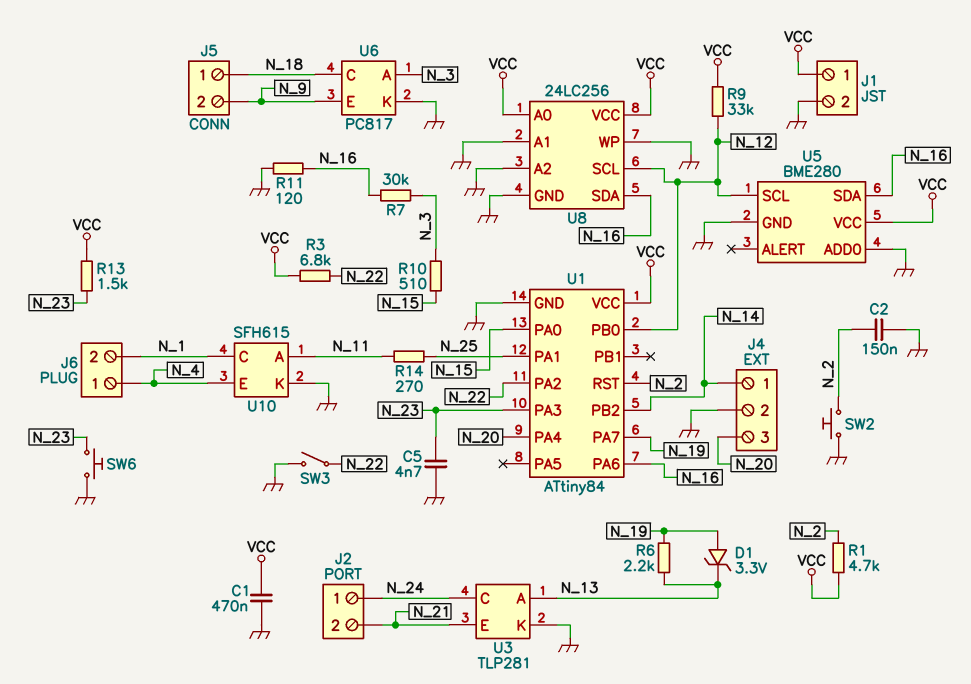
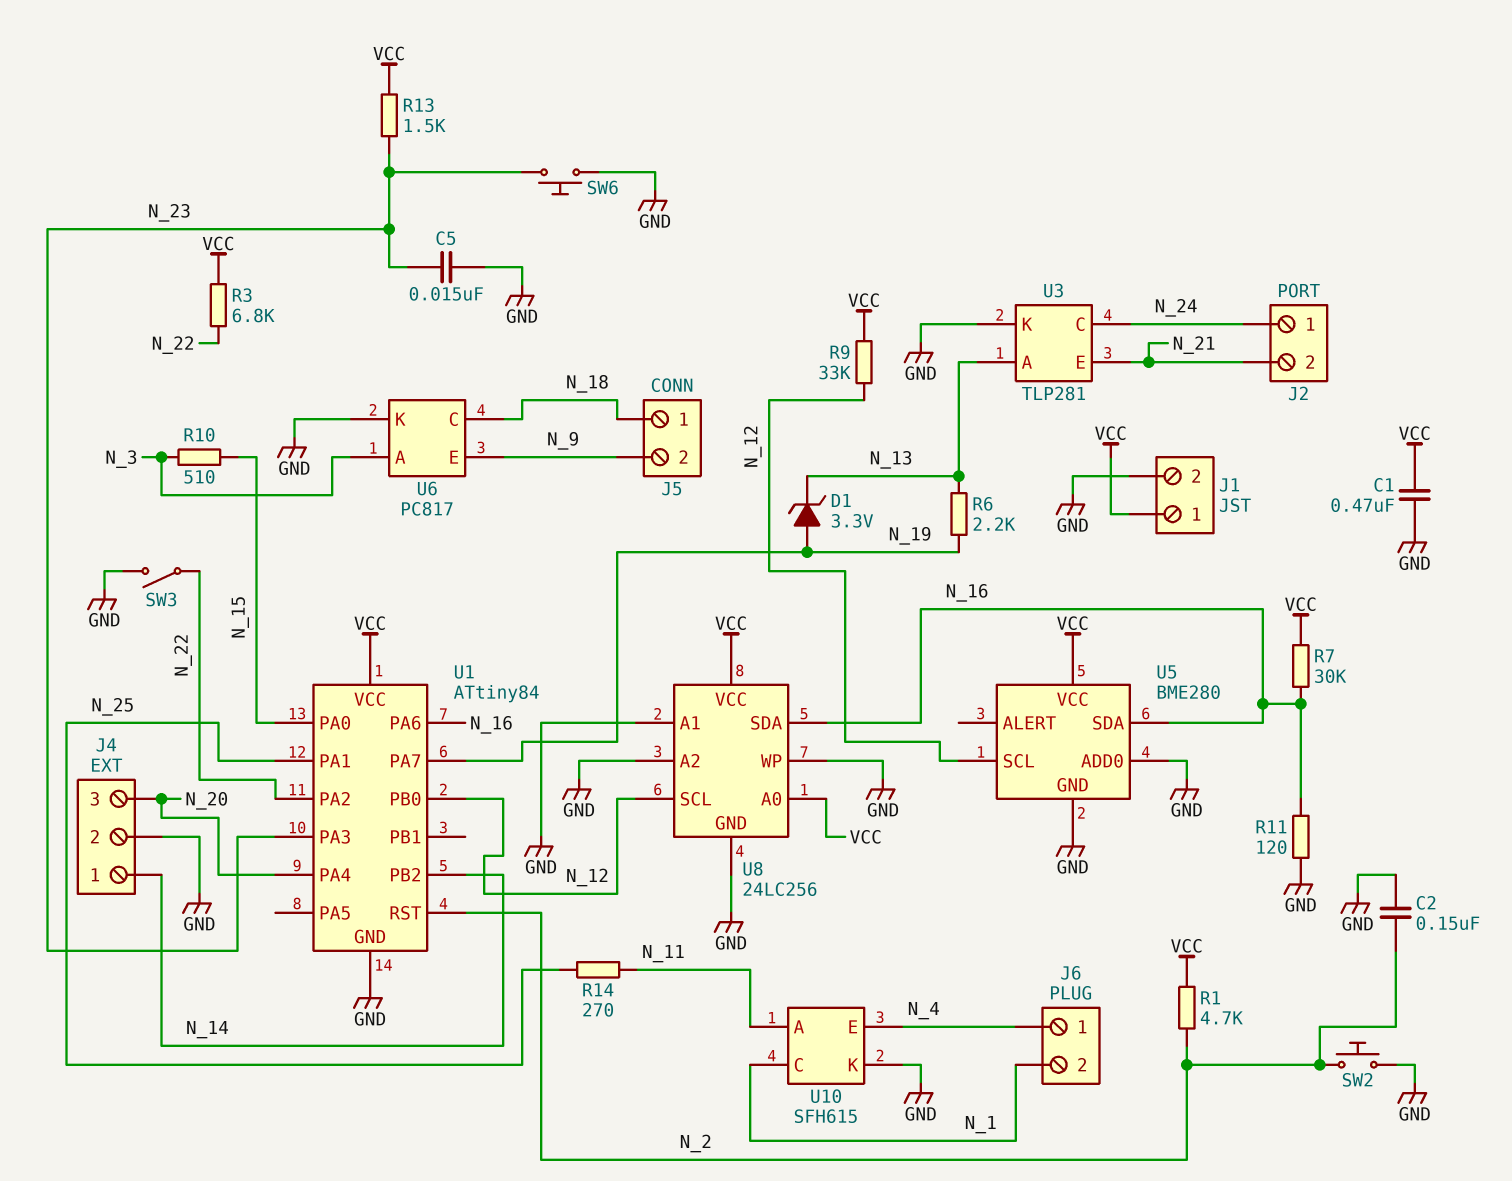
C5: 4.7nF (GND, N_23) -> 15nF (GND, N_23)
R7: 30k (N_3, N_16) -> 30k (N_16, VCC)

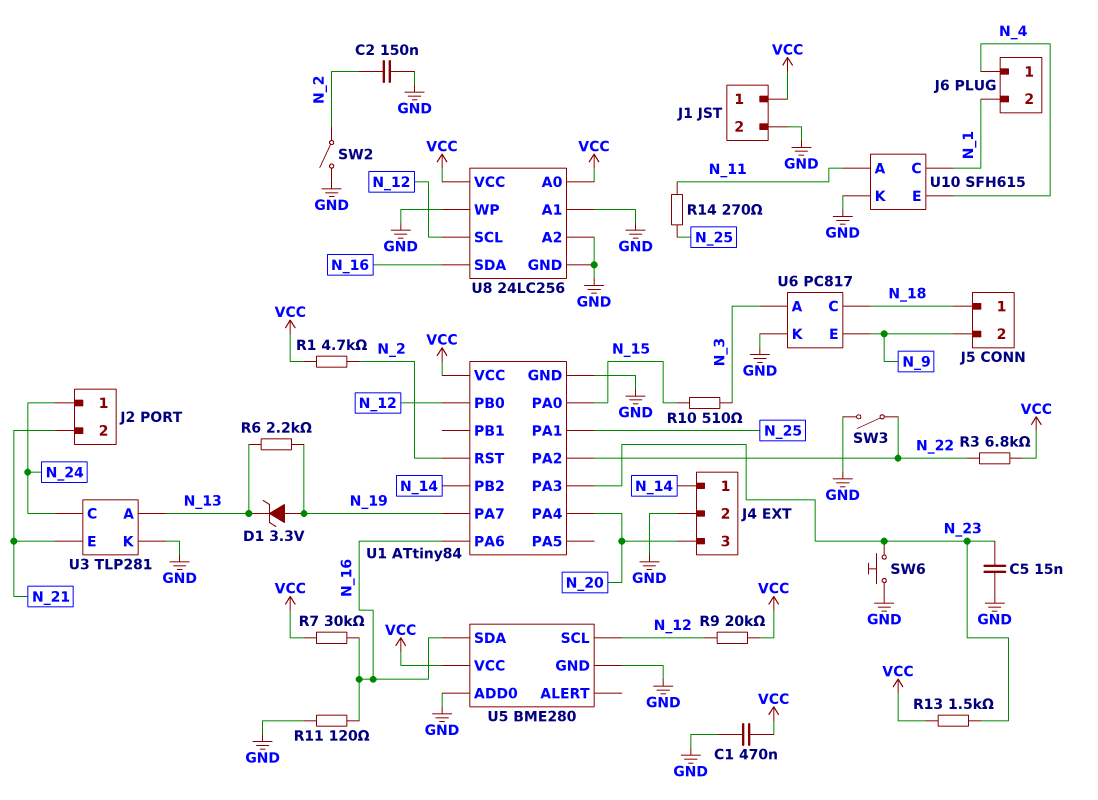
R9: 33k (N_12, VCC) -> 20k (N_12, VCC)
SW2: button (GND, N_2) -> switch (GND, N_2)

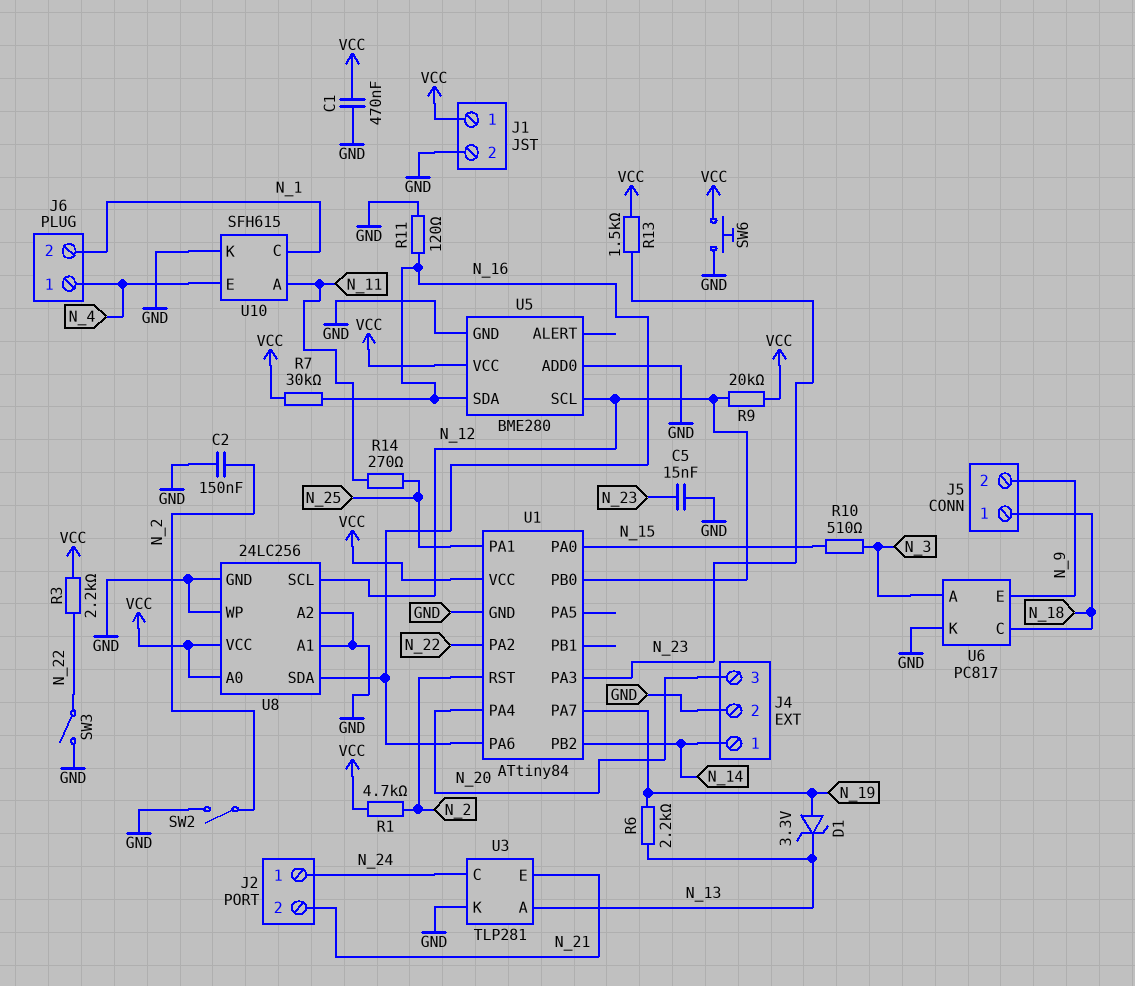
R3: 6.8k (N_22, VCC) -> 2.2k (N_22, VCC)
SW6: button (GND, N_23) -> button (GND, VCC)

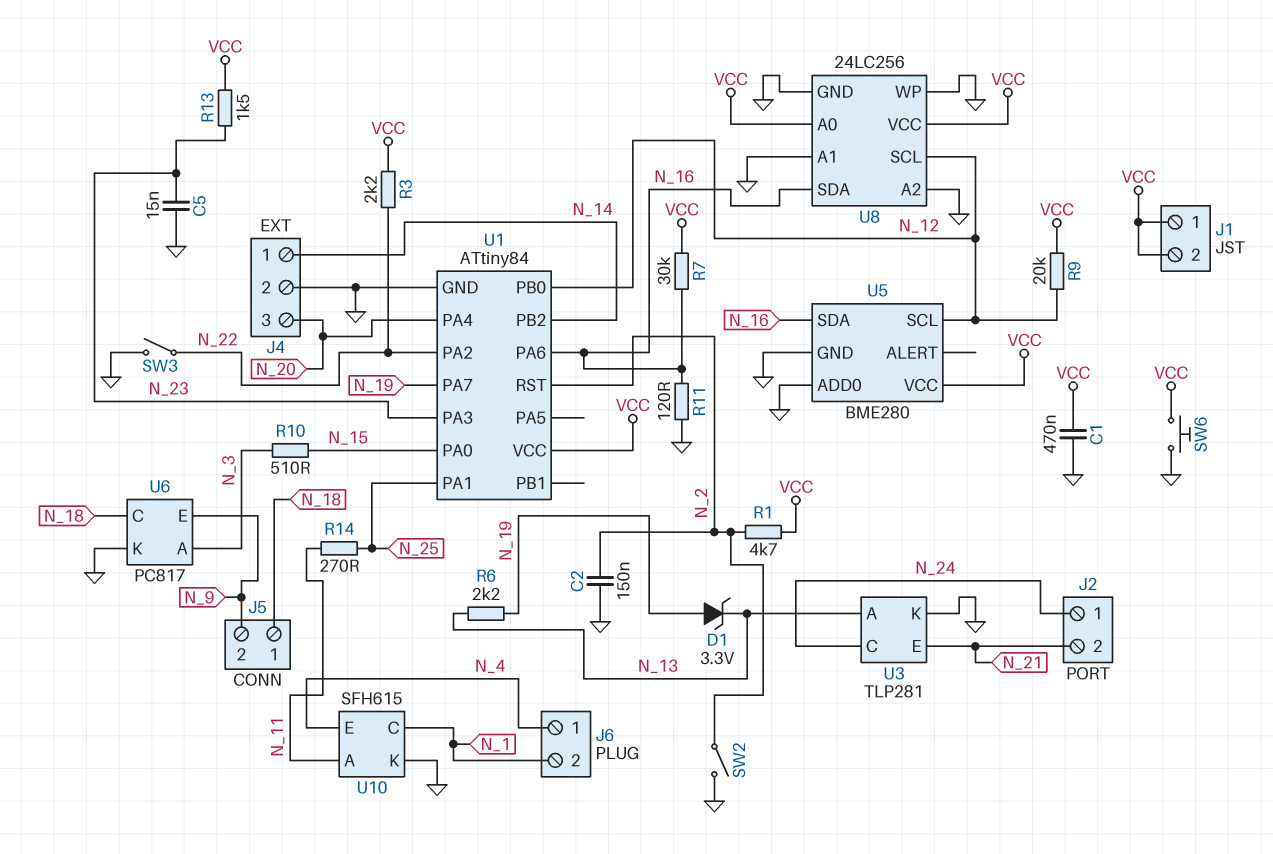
J1 pin 2: GND -> VCC

